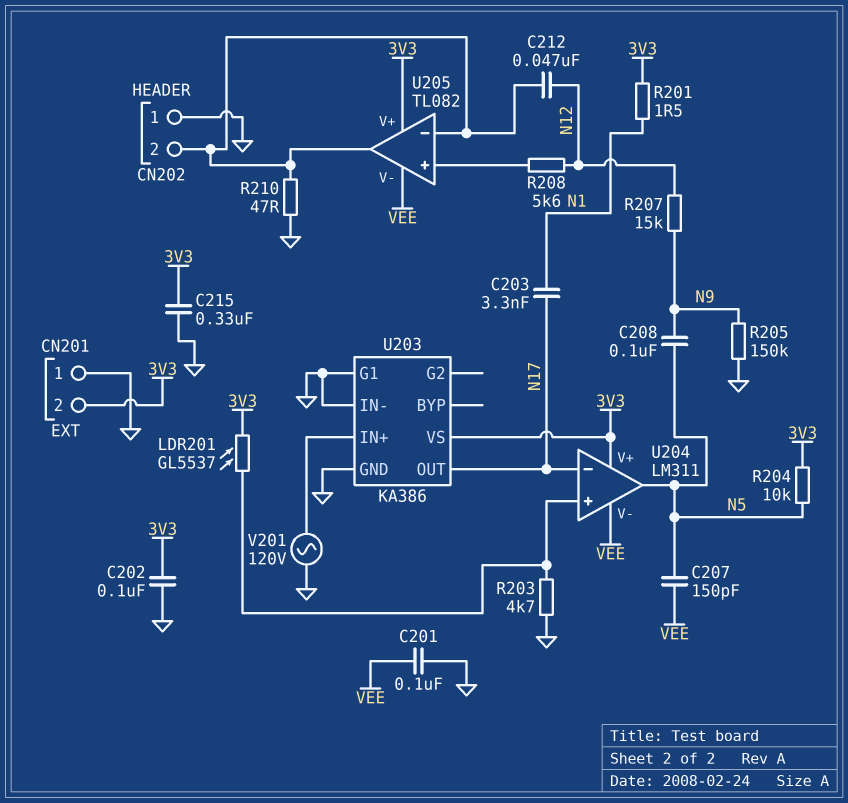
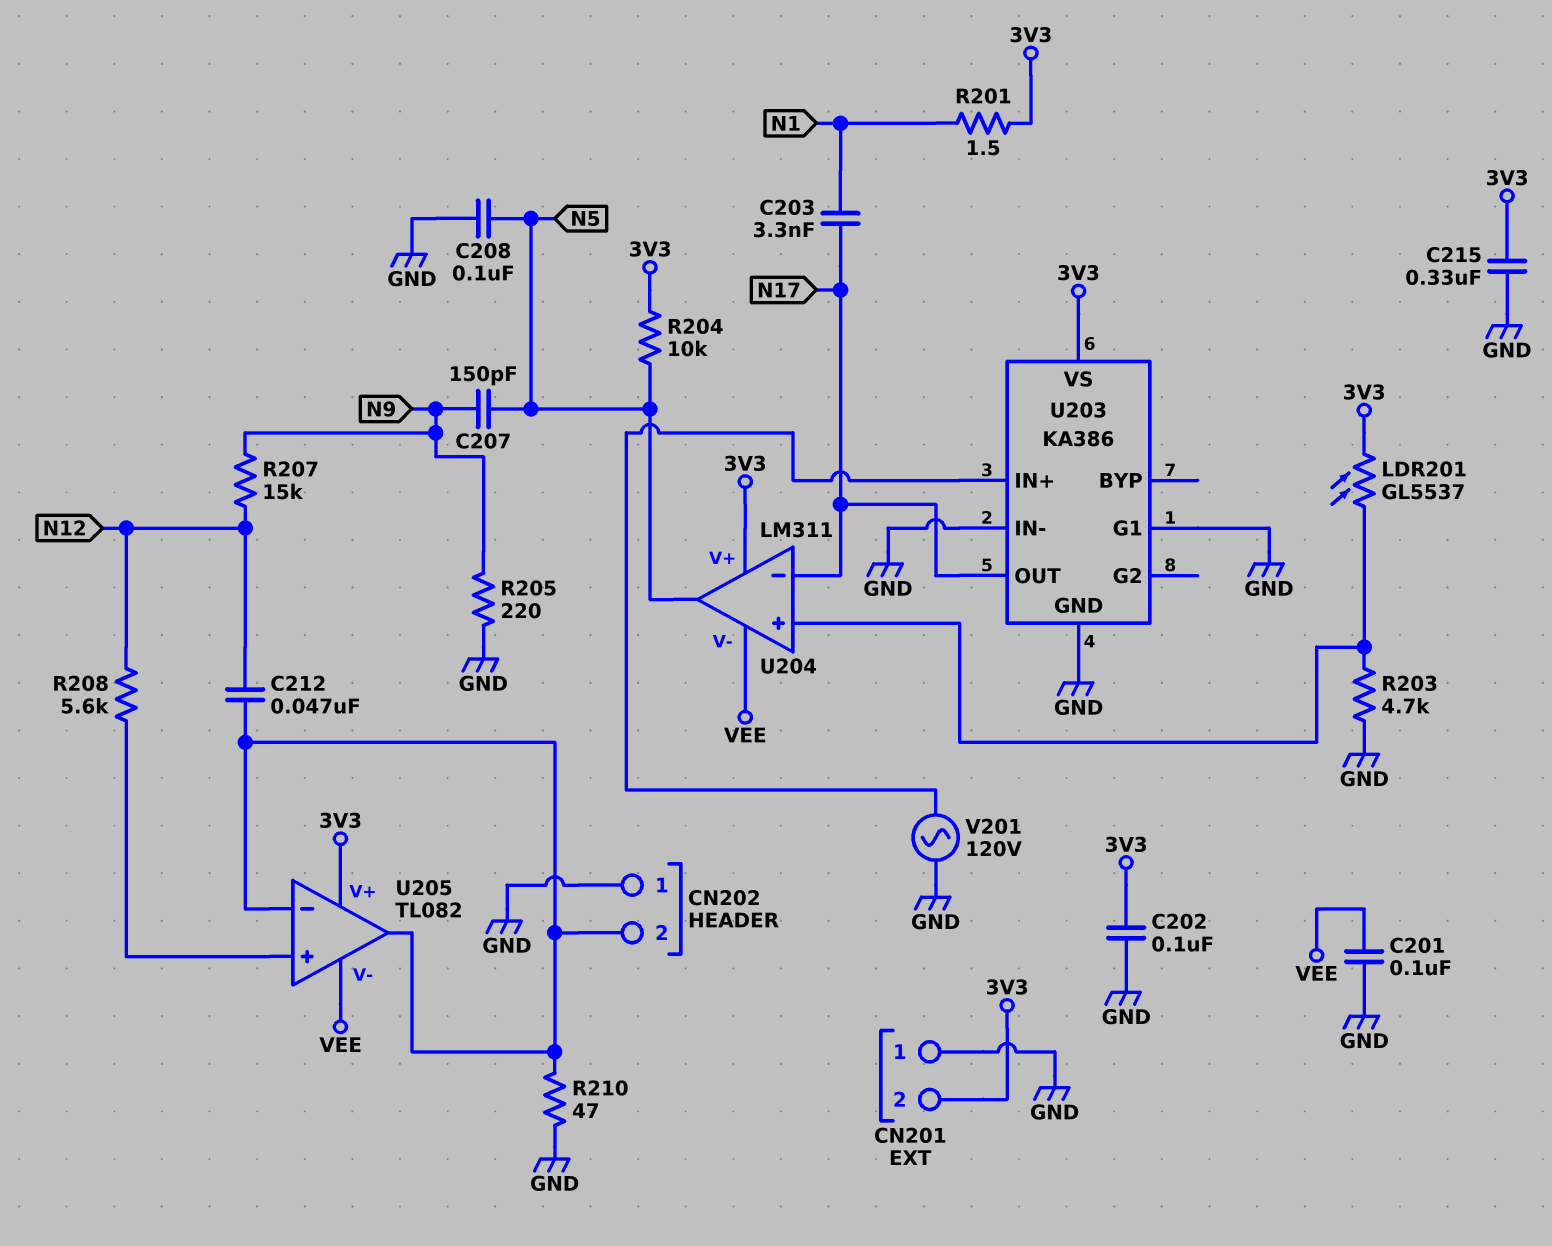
C207: 150pF (N5, VEE) -> 150pF (N5, N9)
C208: 100nF (N5, N9) -> 100nF (GND, N5)
R205: 150k (GND, N9) -> 220 (GND, N9)

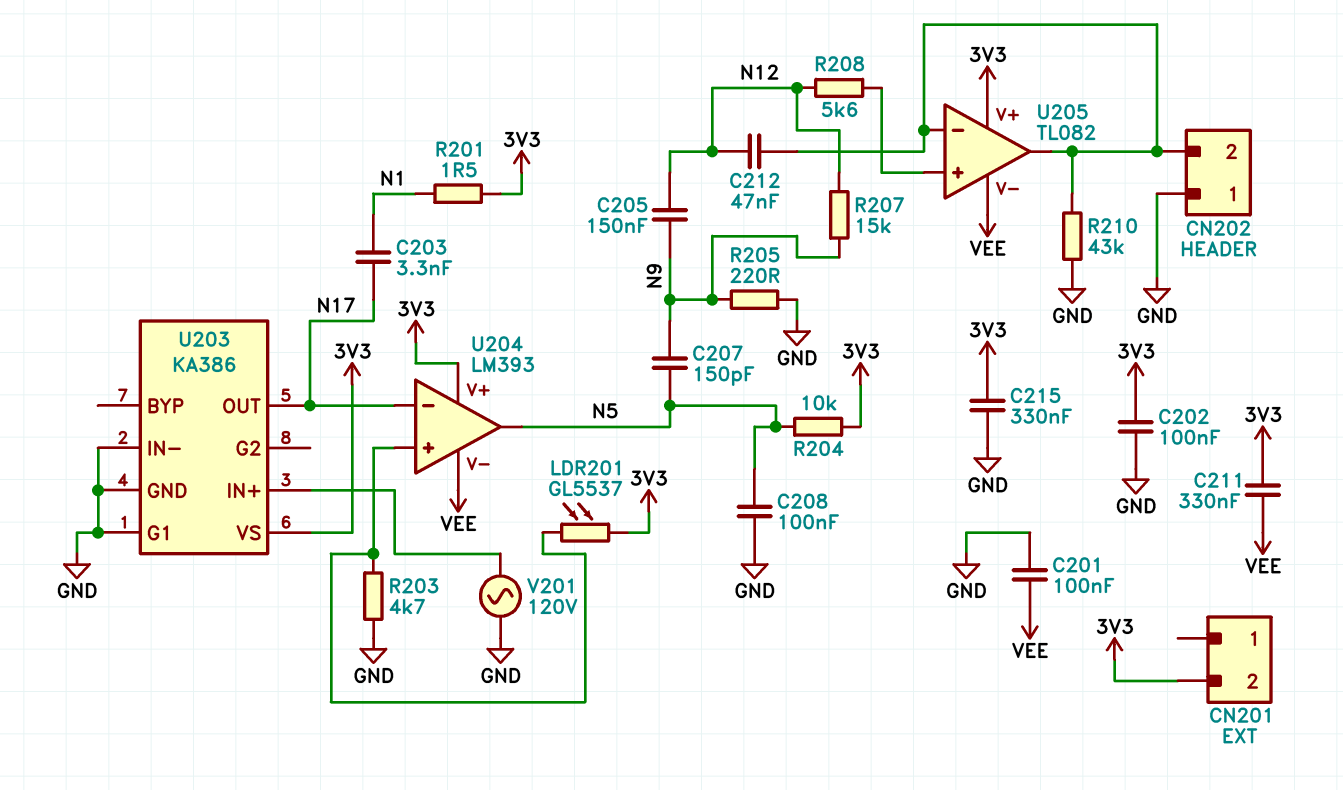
C205: none -> 150nF (N9, N12)
C211: none -> 330nF (3V3, VEE)
CN201 pin 1: GND -> none
R210: 47 (CN202/2, GND) -> 43k (CN202/2, GND)
U204: LM311 -> LM393

